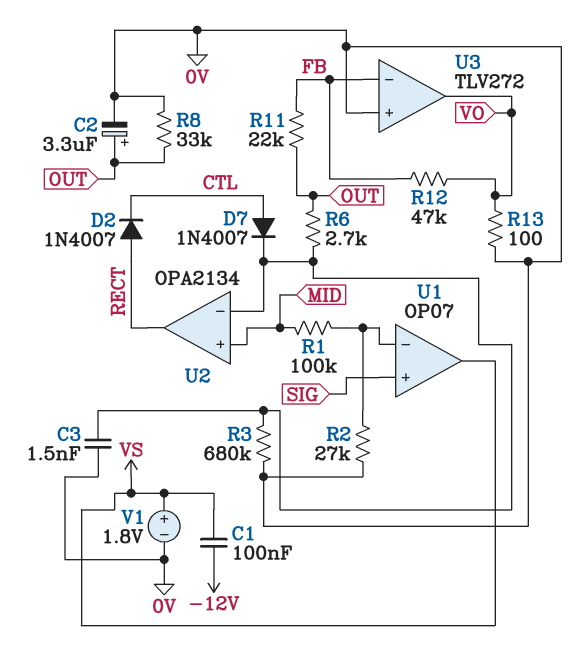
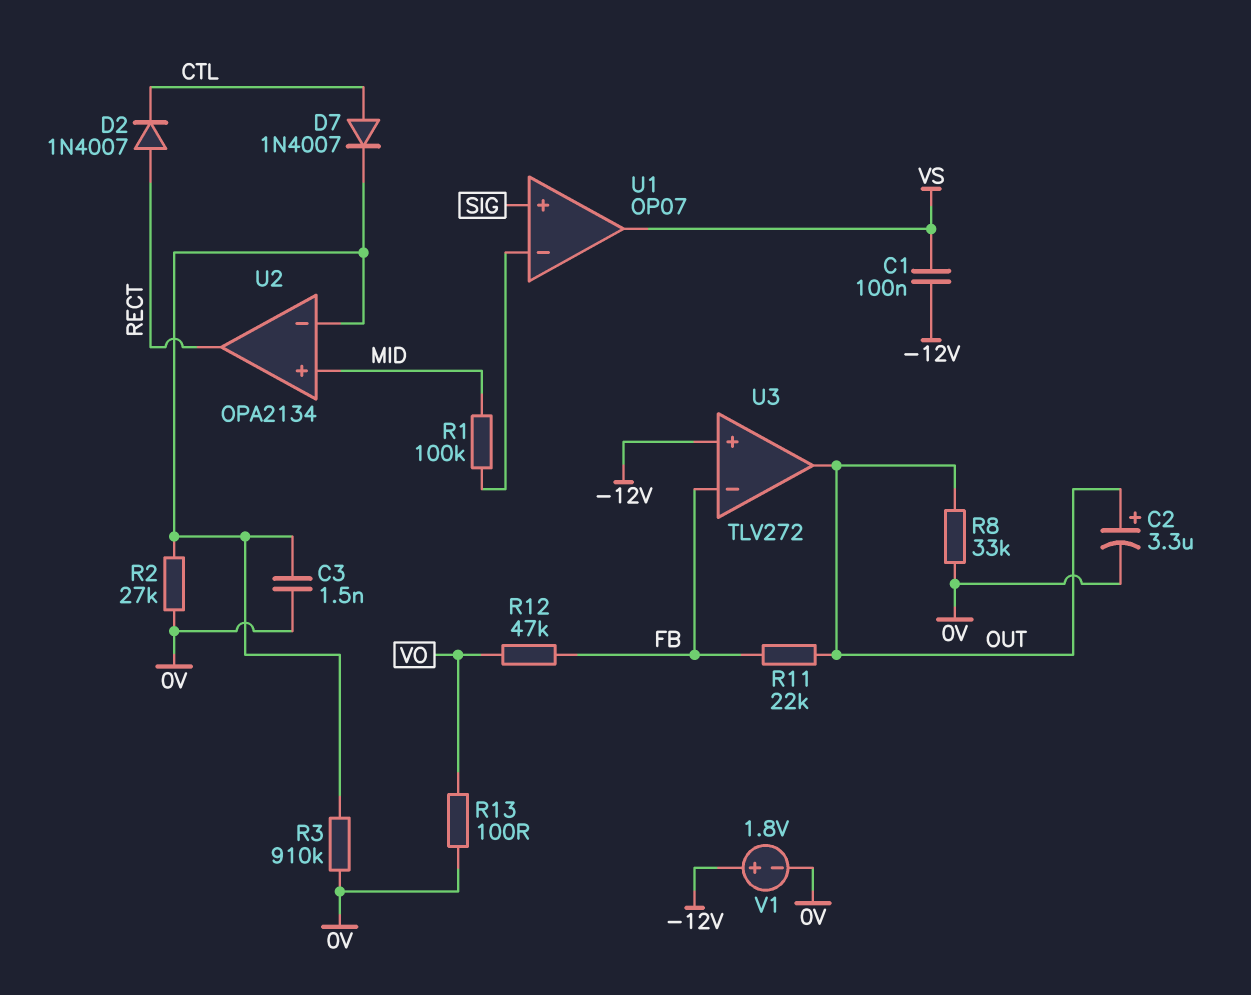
R2: 27k (0V, U1/in-) -> 27k (0V, U2/in-)
R3: 680k (0V, U2/in-) -> 910k (0V, U2/in-)
R6: 2.7k (OUT, U2/in-) -> none
U3 pin in+: 0V -> -12V
U3 pin out: VO -> OUT
V1: 1.8V (plus VS, minus 0V) -> 1.8V (plus -12V, minus 0V)

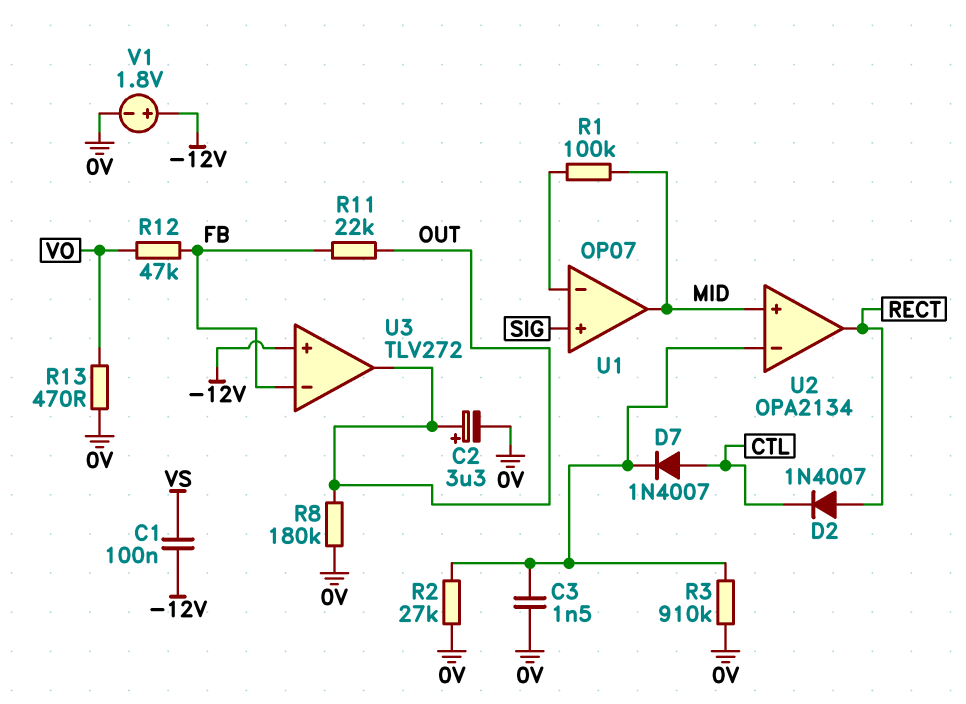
R8: 33k (0V, OUT) -> 180k (0V, OUT)
R13: 100 (0V, VO) -> 470 (0V, VO)
U1 pin out: VS -> MID

